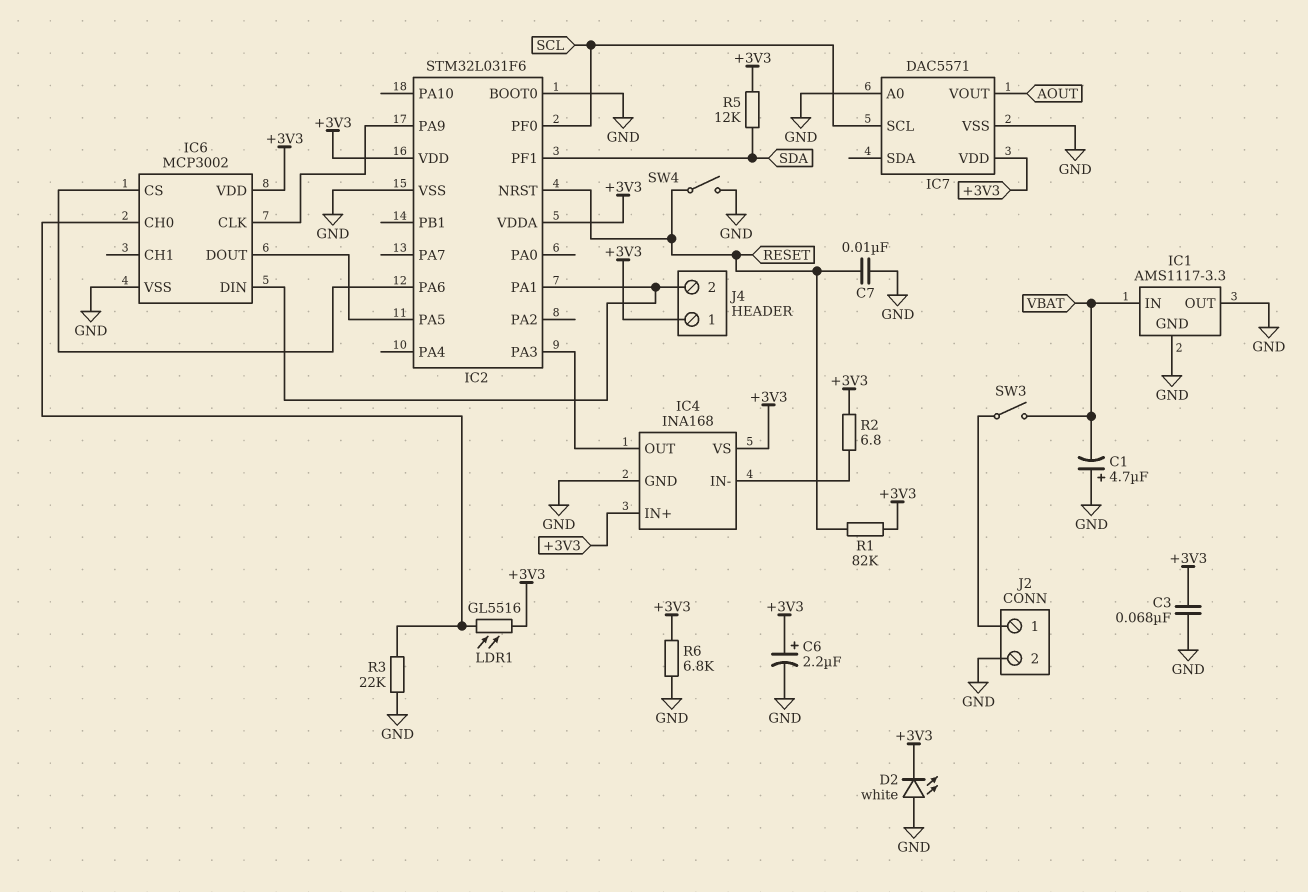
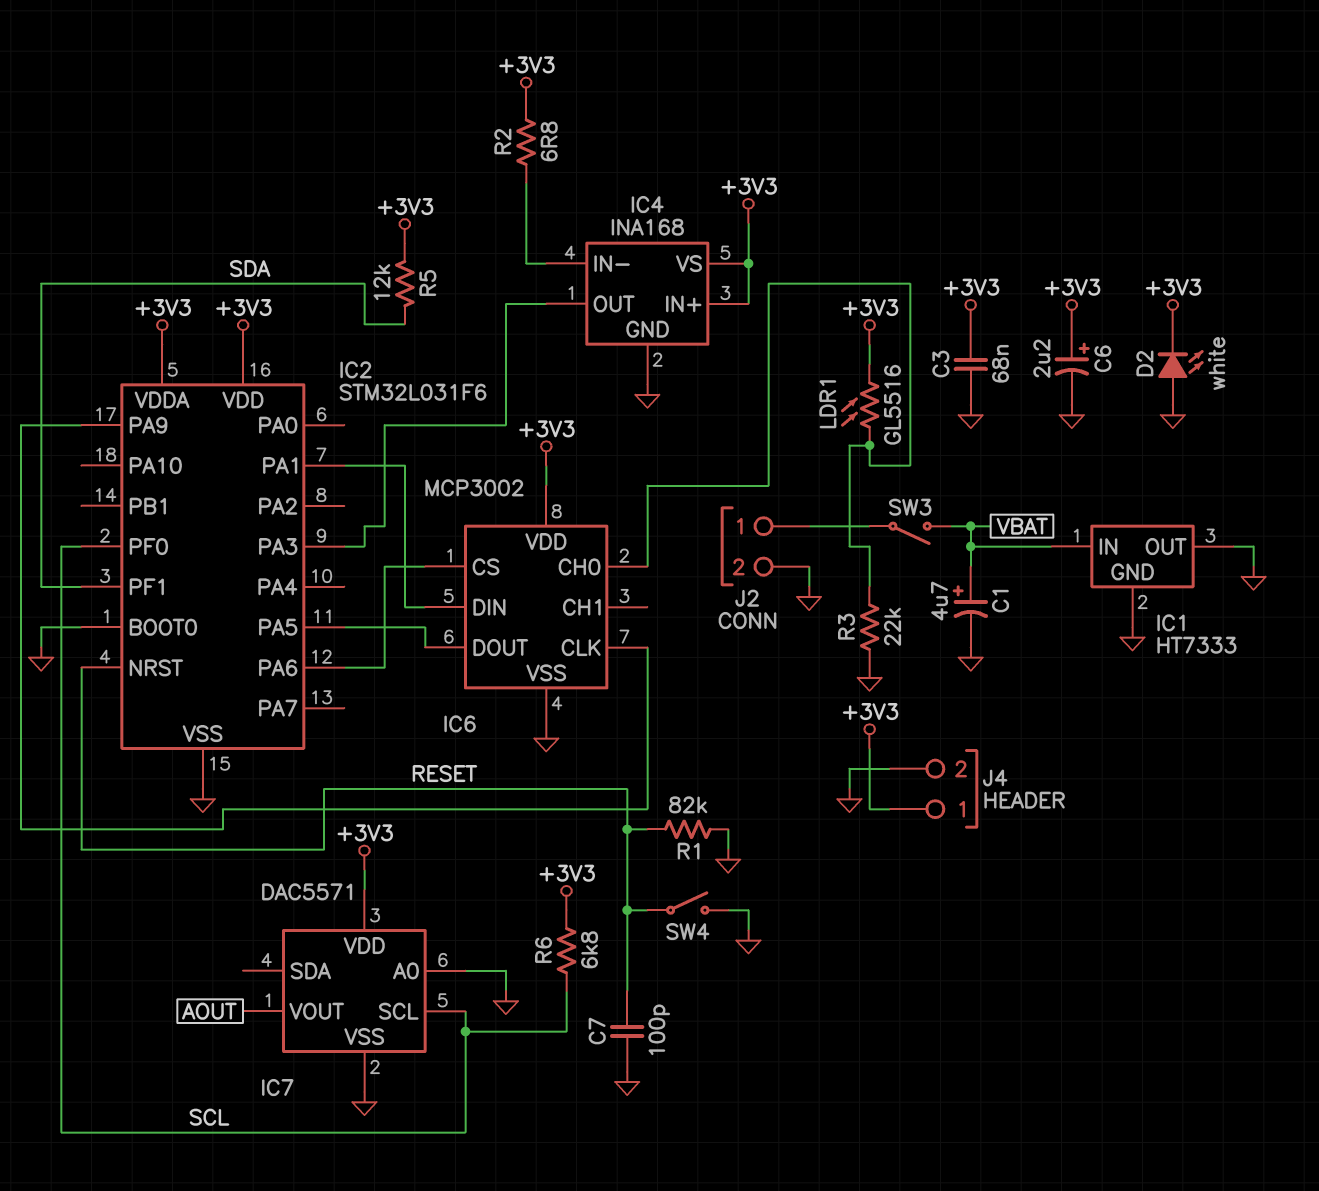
C1: 4.7uF (plus GND, minus VBAT) -> 4.7uF (plus VBAT, minus GND)
C7: 10nF (GND, RESET) -> 100pF (GND, RESET)
IC1: AMS1117-3.3 -> HT7333
J4 pin 2: IC2/PA1 -> GND
R1: 82k (+3V3, RESET) -> 82k (GND, RESET)
R6: 6.8k (+3V3, GND) -> 6.8k (+3V3, SCL)

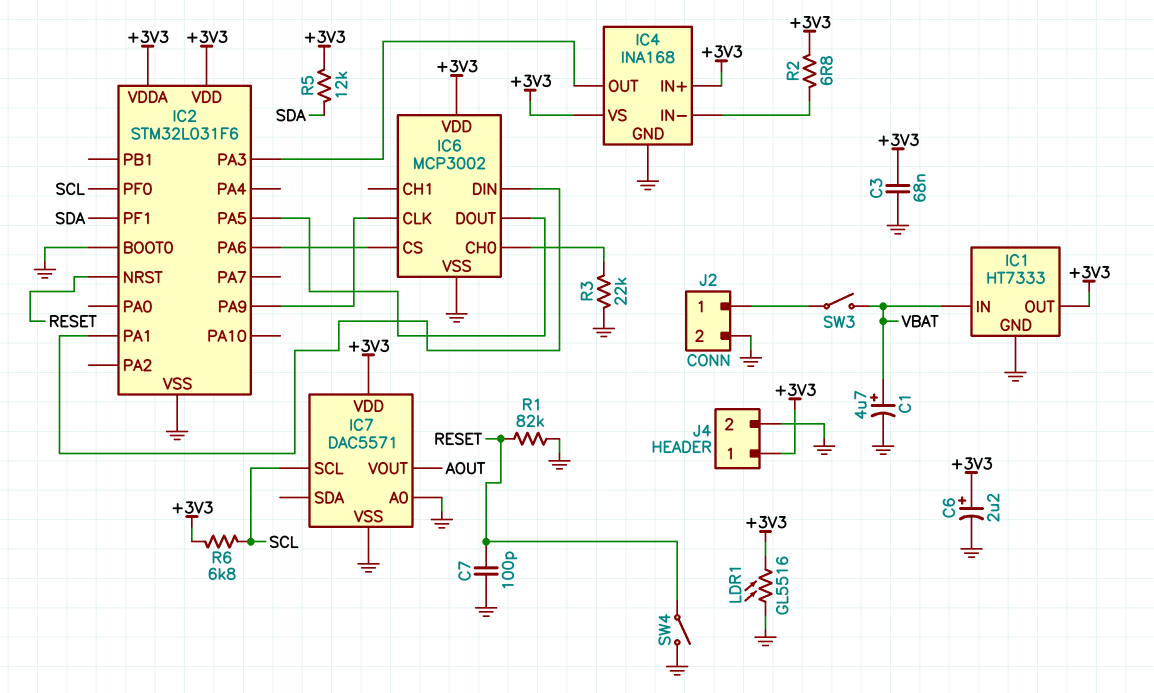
D2: LED white (A GND, K +3V3) -> none
IC1 pin OUT: GND -> +3V3
LDR1: GL5516 (+3V3, IC6/CH0) -> GL5516 (+3V3, GND)

